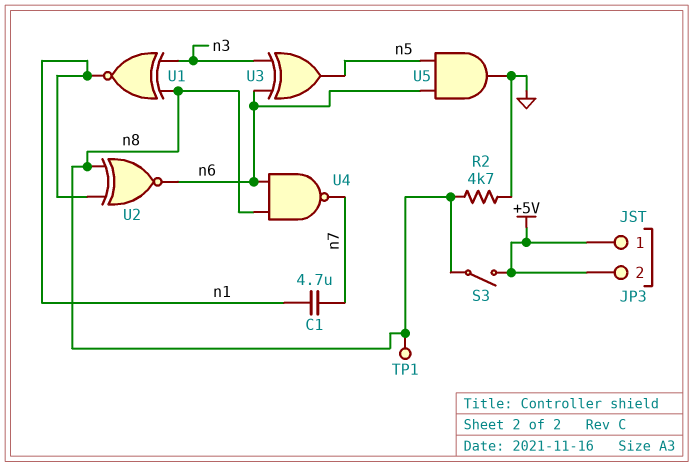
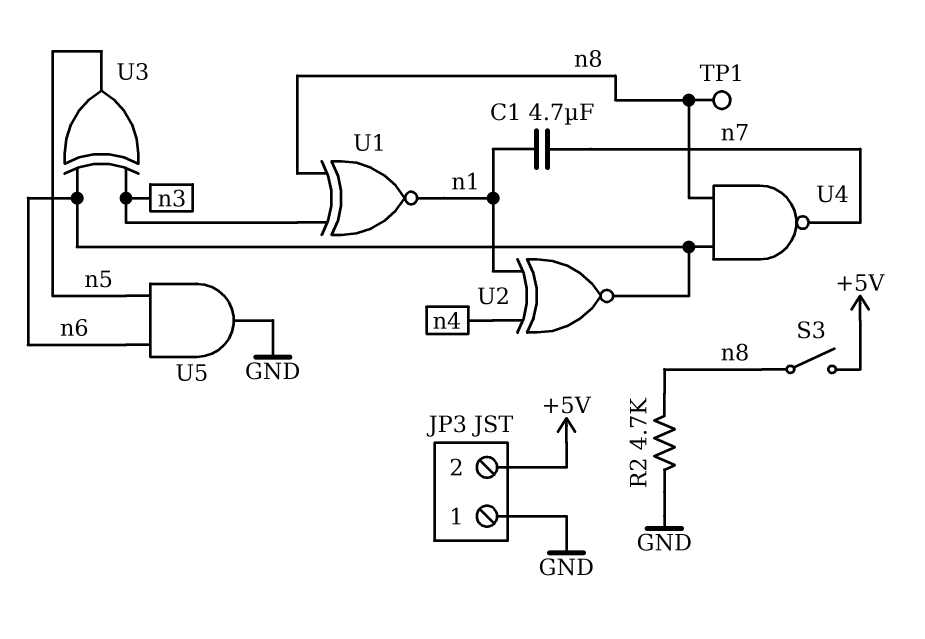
JP3 pin 1: +5V -> GND
U2: XNOR (in n1, in n8, out n6) -> XNOR (in n1, in n4, out n6)

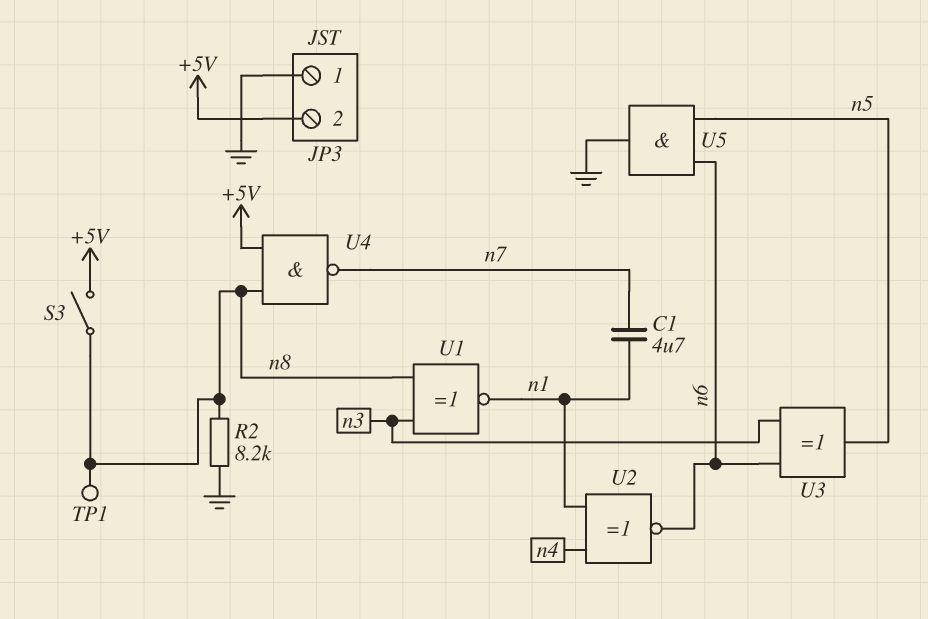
R2: 4.7k (GND, n8) -> 8.2k (GND, n8)
U4: NAND (in n6, in n8, out n7) -> NAND (in +5V, in n8, out n7)

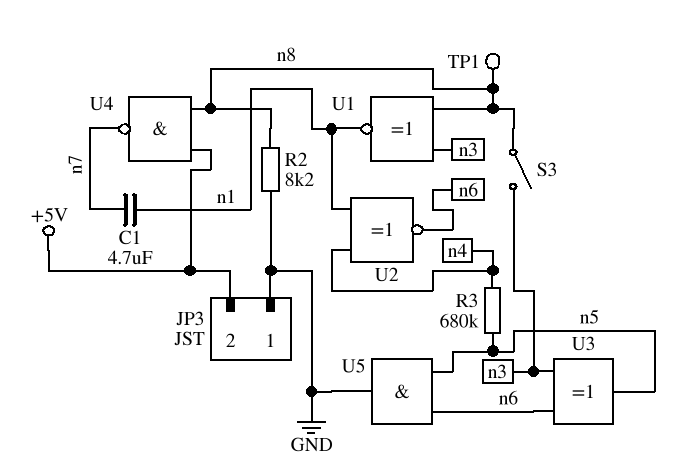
R3: none -> 680k (n4, n5)
S3: switch (+5V, n8) -> switch (n3, n8)

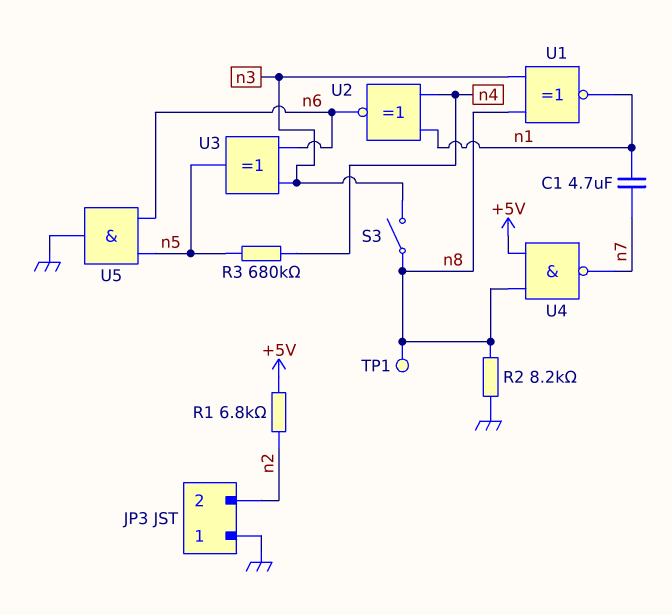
JP3 pin 2: +5V -> n2
R1: none -> 6.8k (+5V, n2)

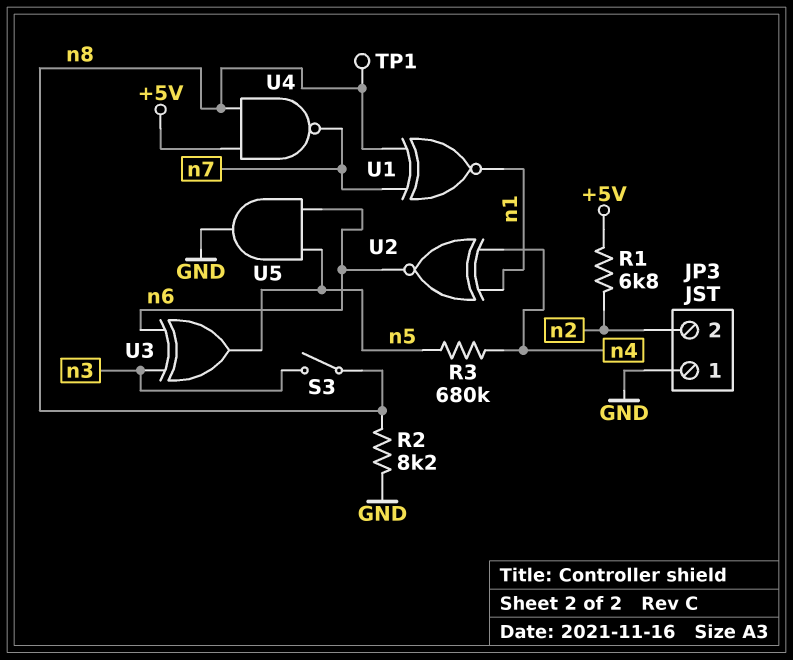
C1: 4.7uF (n1, n7) -> none
U1: XNOR (in n3, in n8, out n1) -> XNOR (in n7, in n8, out n1)

